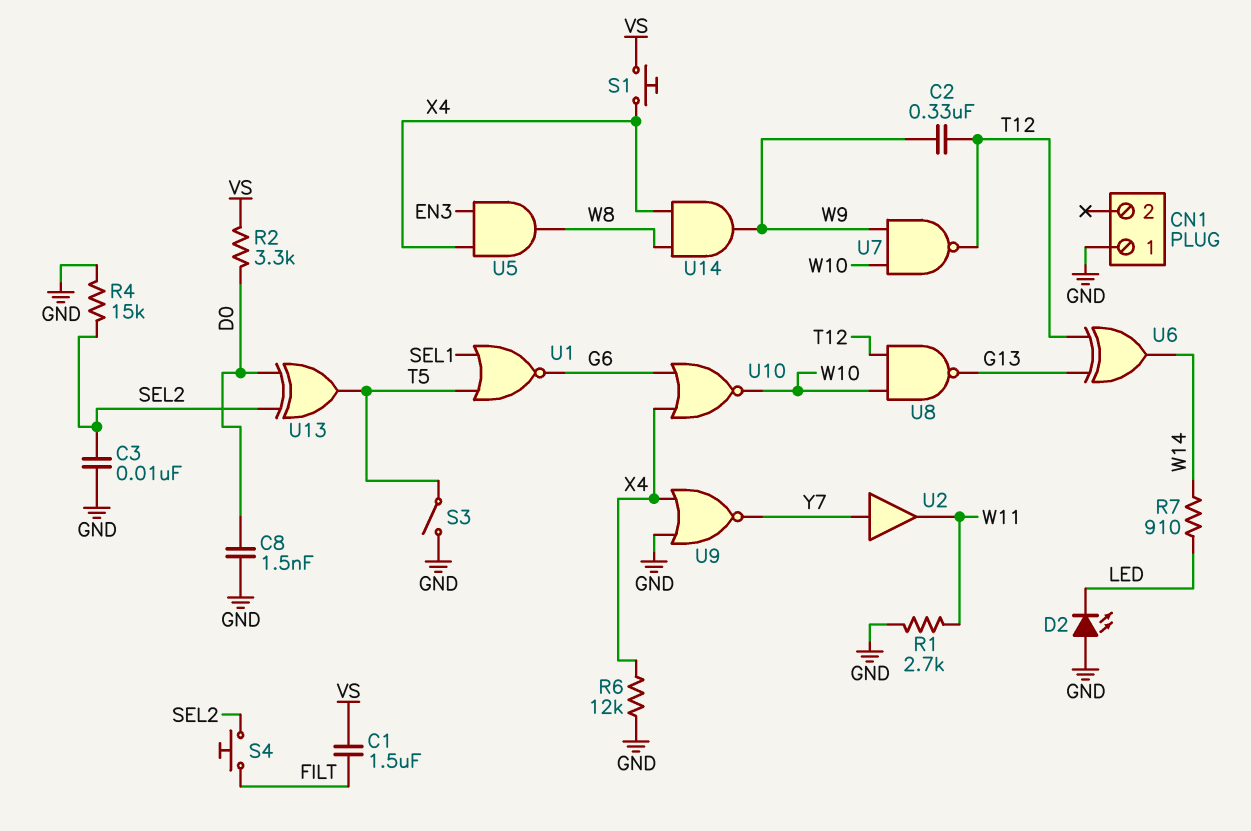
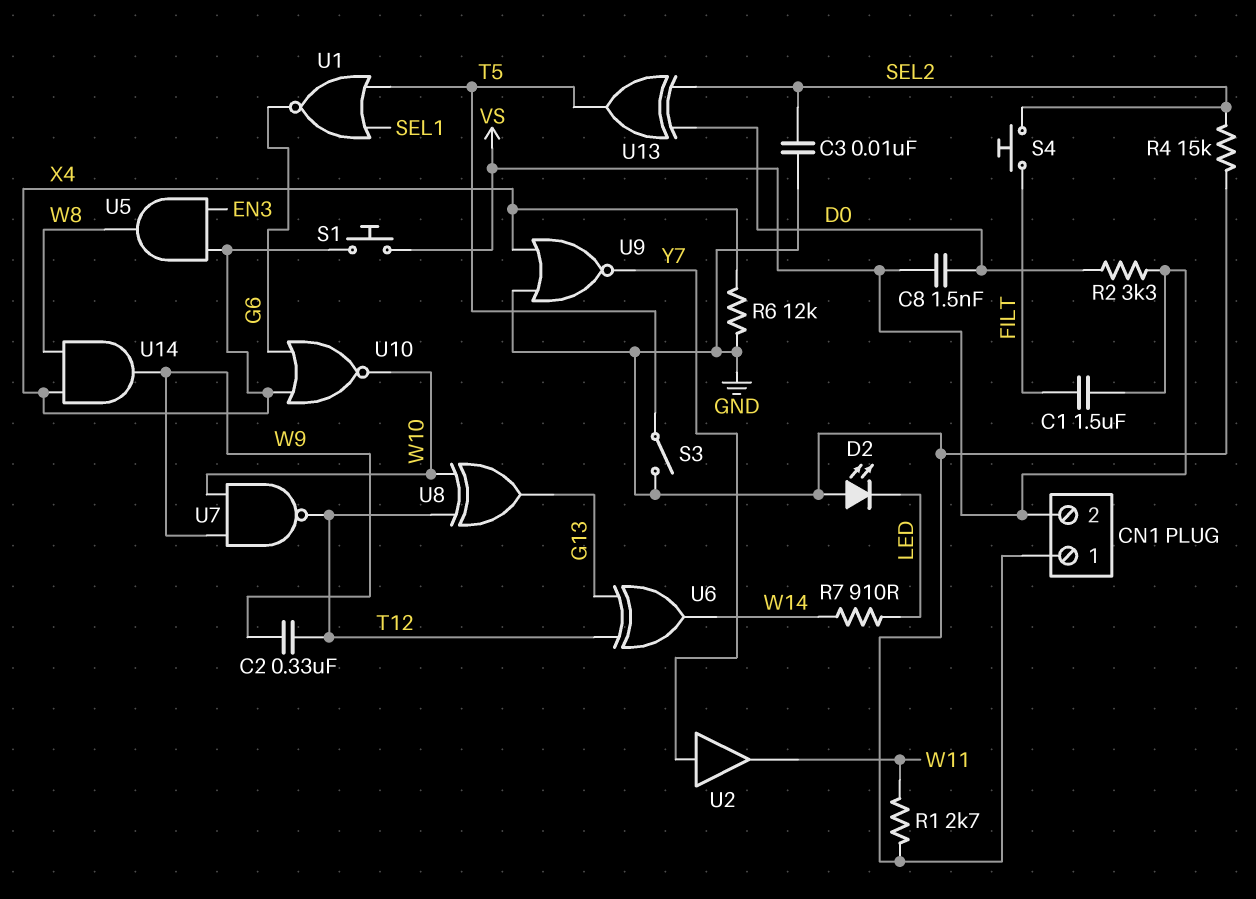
C8: 1.5nF (D0, GND) -> 1.5nF (D0, VS)
CN1 pin 2: none -> VS
U8: NAND (in T12, in W10, out G13) -> XOR (in T12, in W10, out G13)

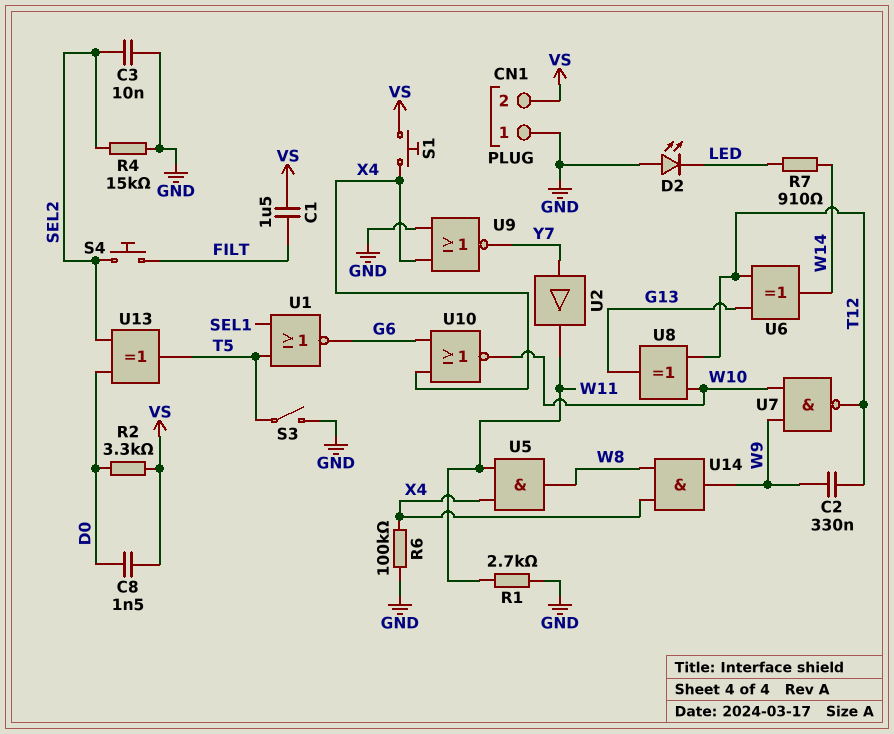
R6: 12k (GND, X4) -> 100k (GND, X4)
U5: AND (in EN3, in X4, out W8) -> AND (in W11, in X4, out W8)

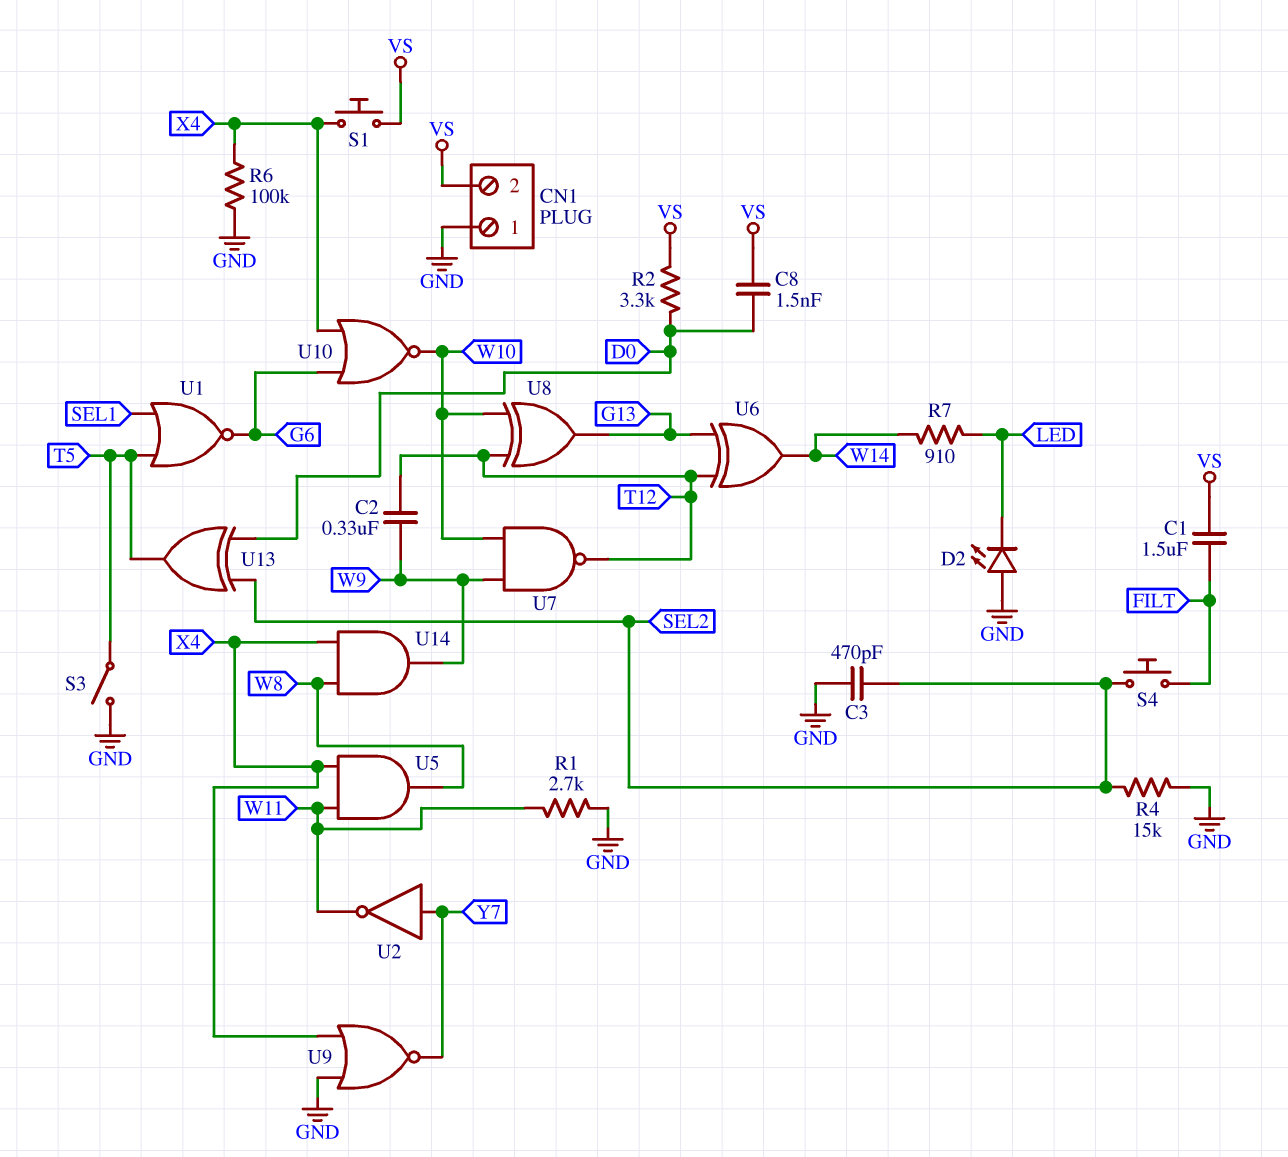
C3: 10nF (GND, SEL2) -> 470pF (GND, SEL2)
U2: buffer (in Y7, out W11) -> NOT (in Y7, out W11)

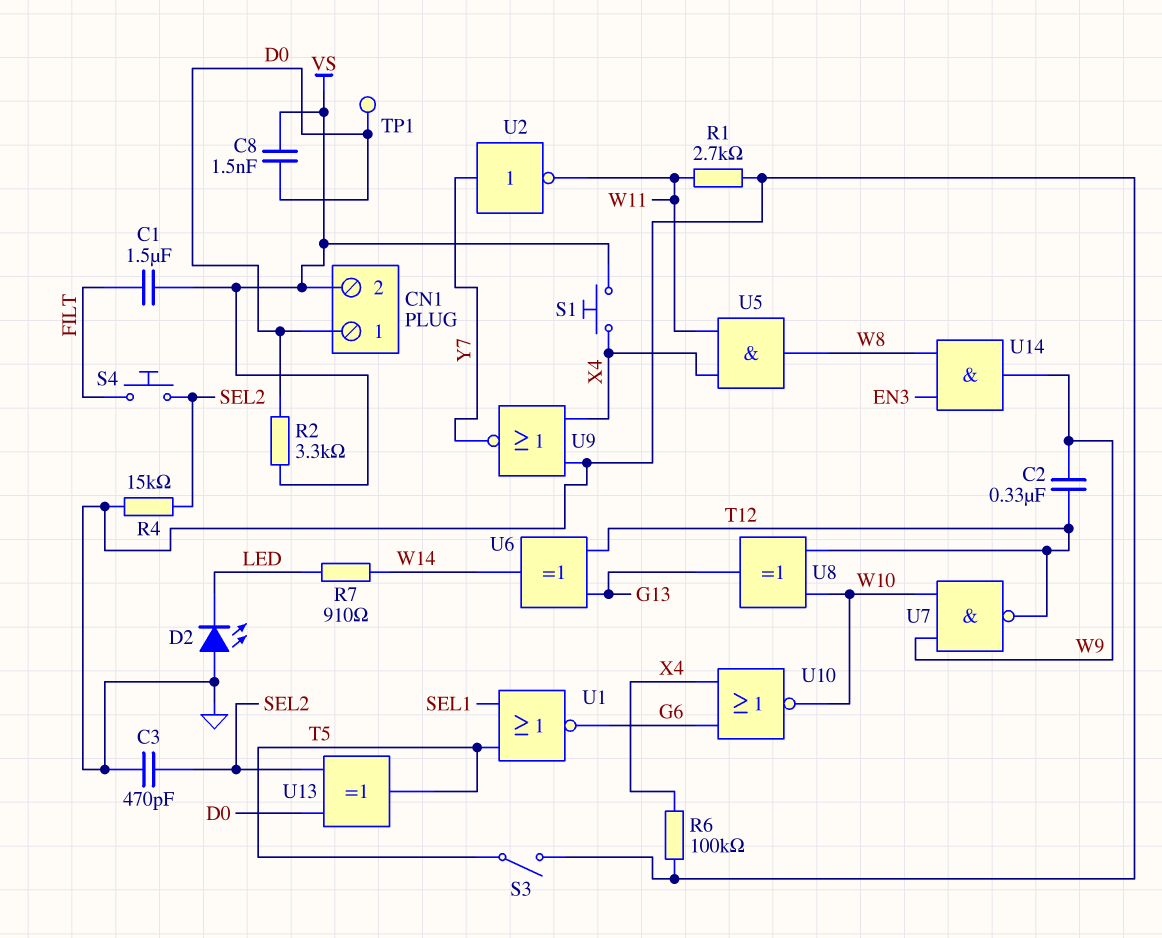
CN1 pin 1: GND -> D0
TP1: none -> test point (D0)
U14: AND (in W8, in X4, out W9) -> AND (in EN3, in W8, out W9)

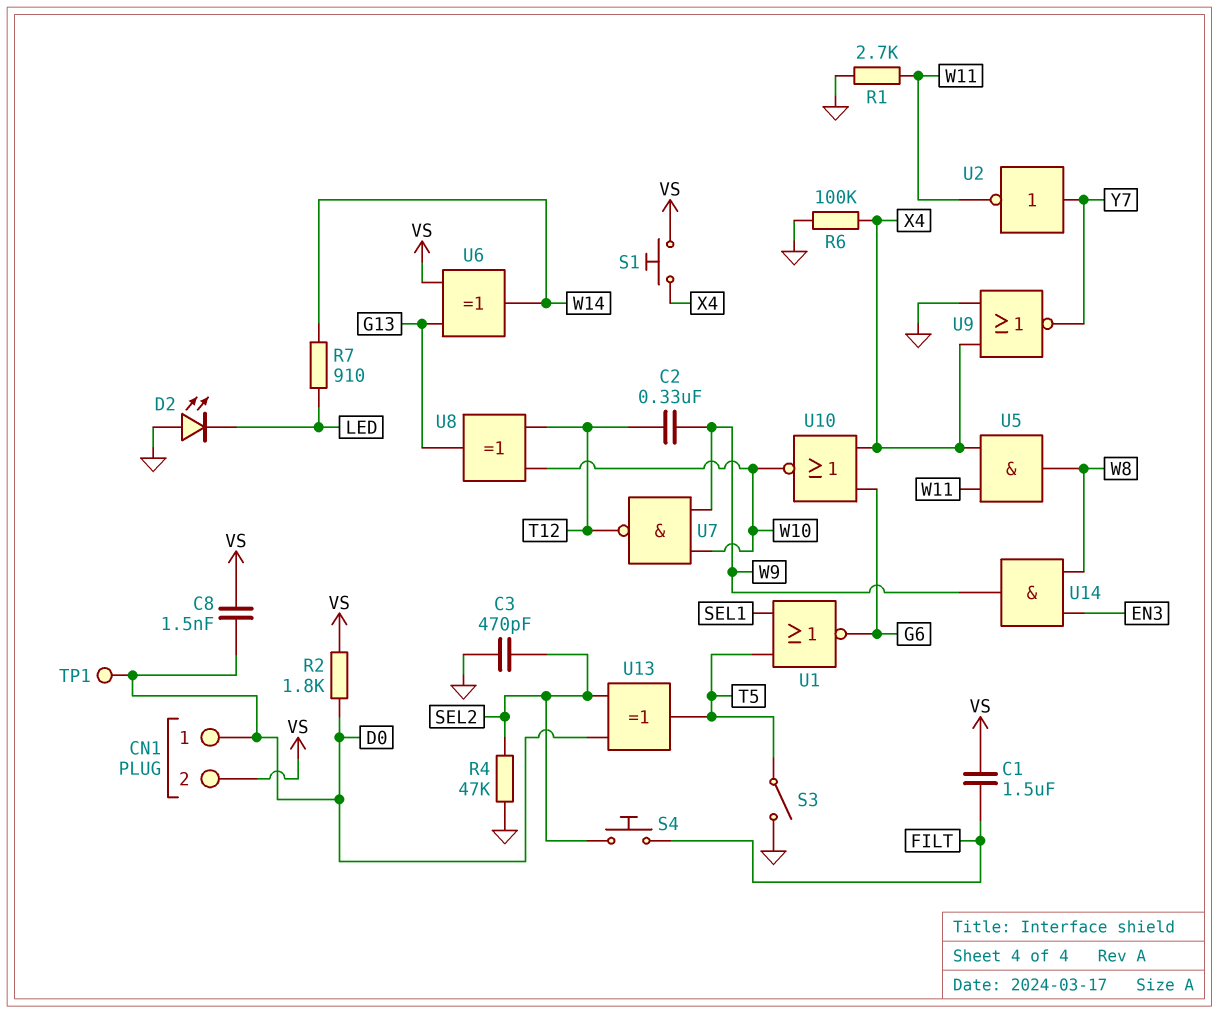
R2: 3.3k (D0, VS) -> 1.8k (D0, VS)
R4: 15k (GND, SEL2) -> 47k (GND, SEL2)
U6: XOR (in G13, in T12, out W14) -> XOR (in G13, in VS, out W14)

